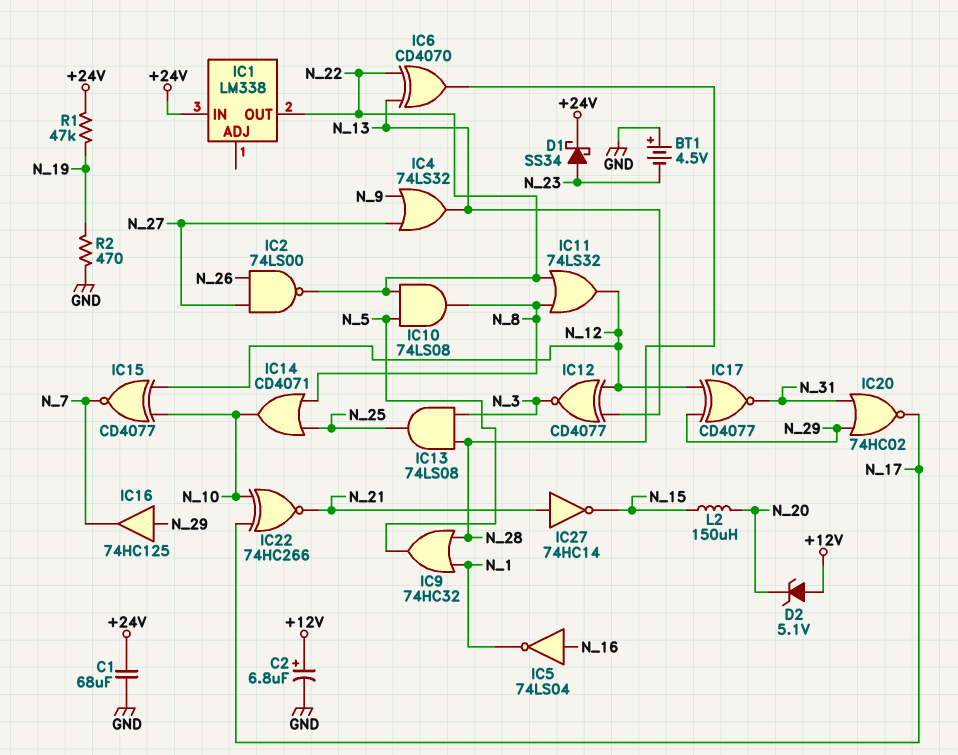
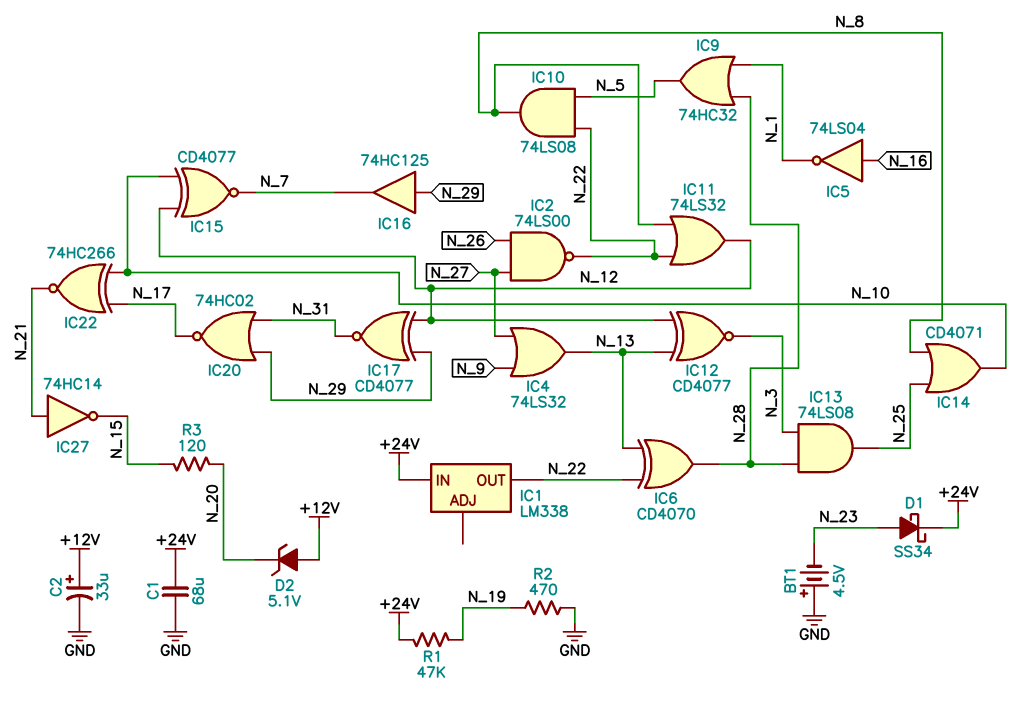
C2: 6.8uF (plus +12V, minus GND) -> 33uF (plus +12V, minus GND)
L2: 150uH (N_15, N_20) -> none
R3: none -> 120 (N_15, N_20)

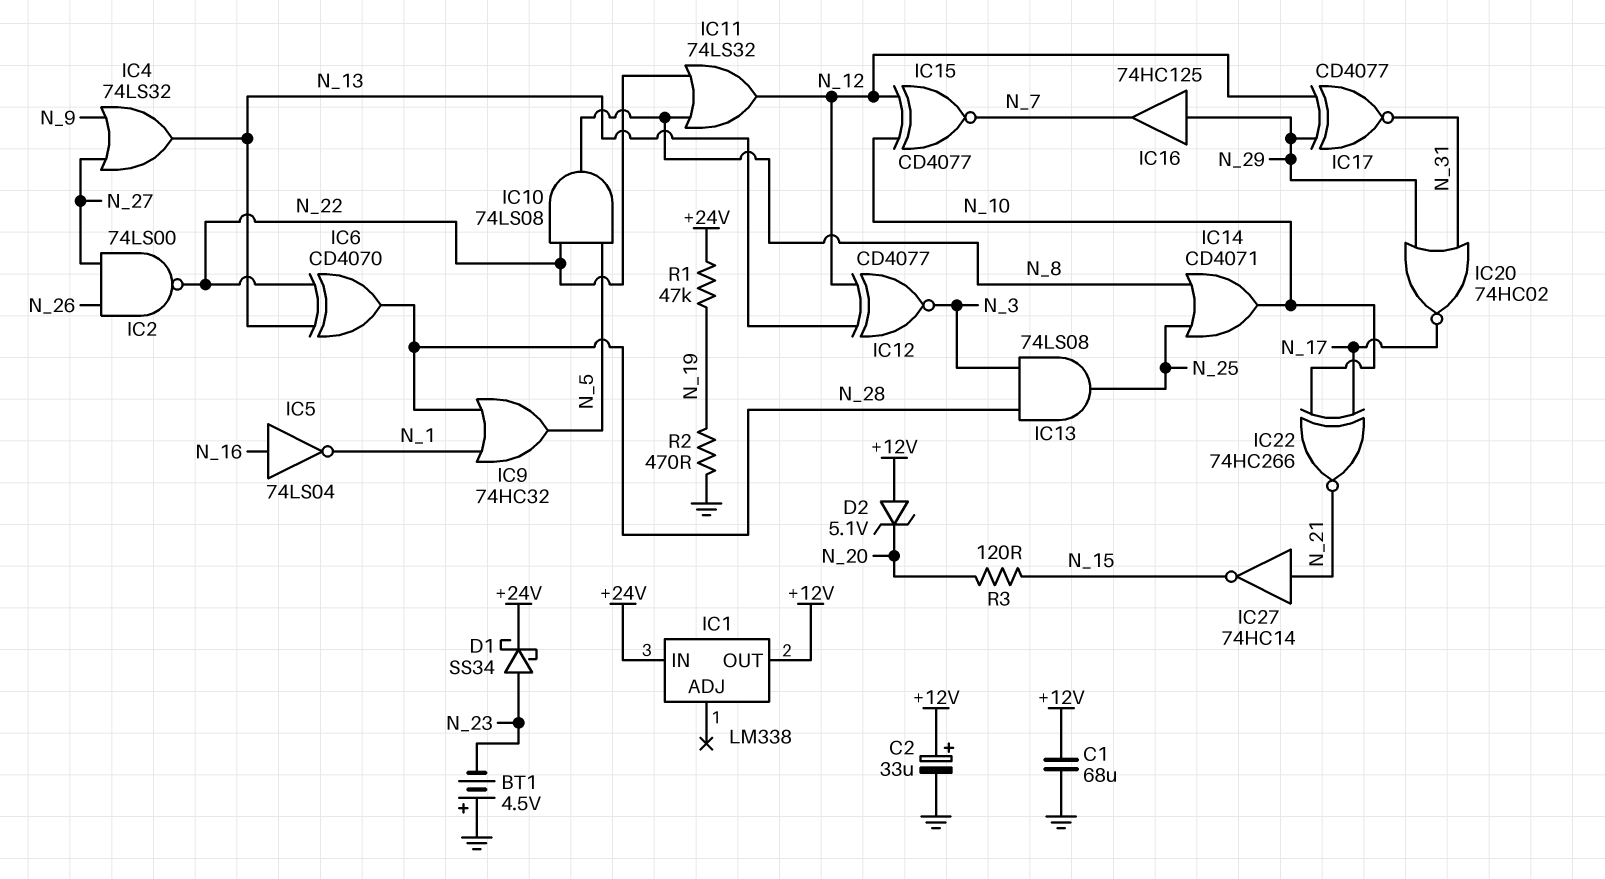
C1: 68uF (+24V, GND) -> 68uF (+12V, GND)
IC1 pin OUT: N_22 -> +12V

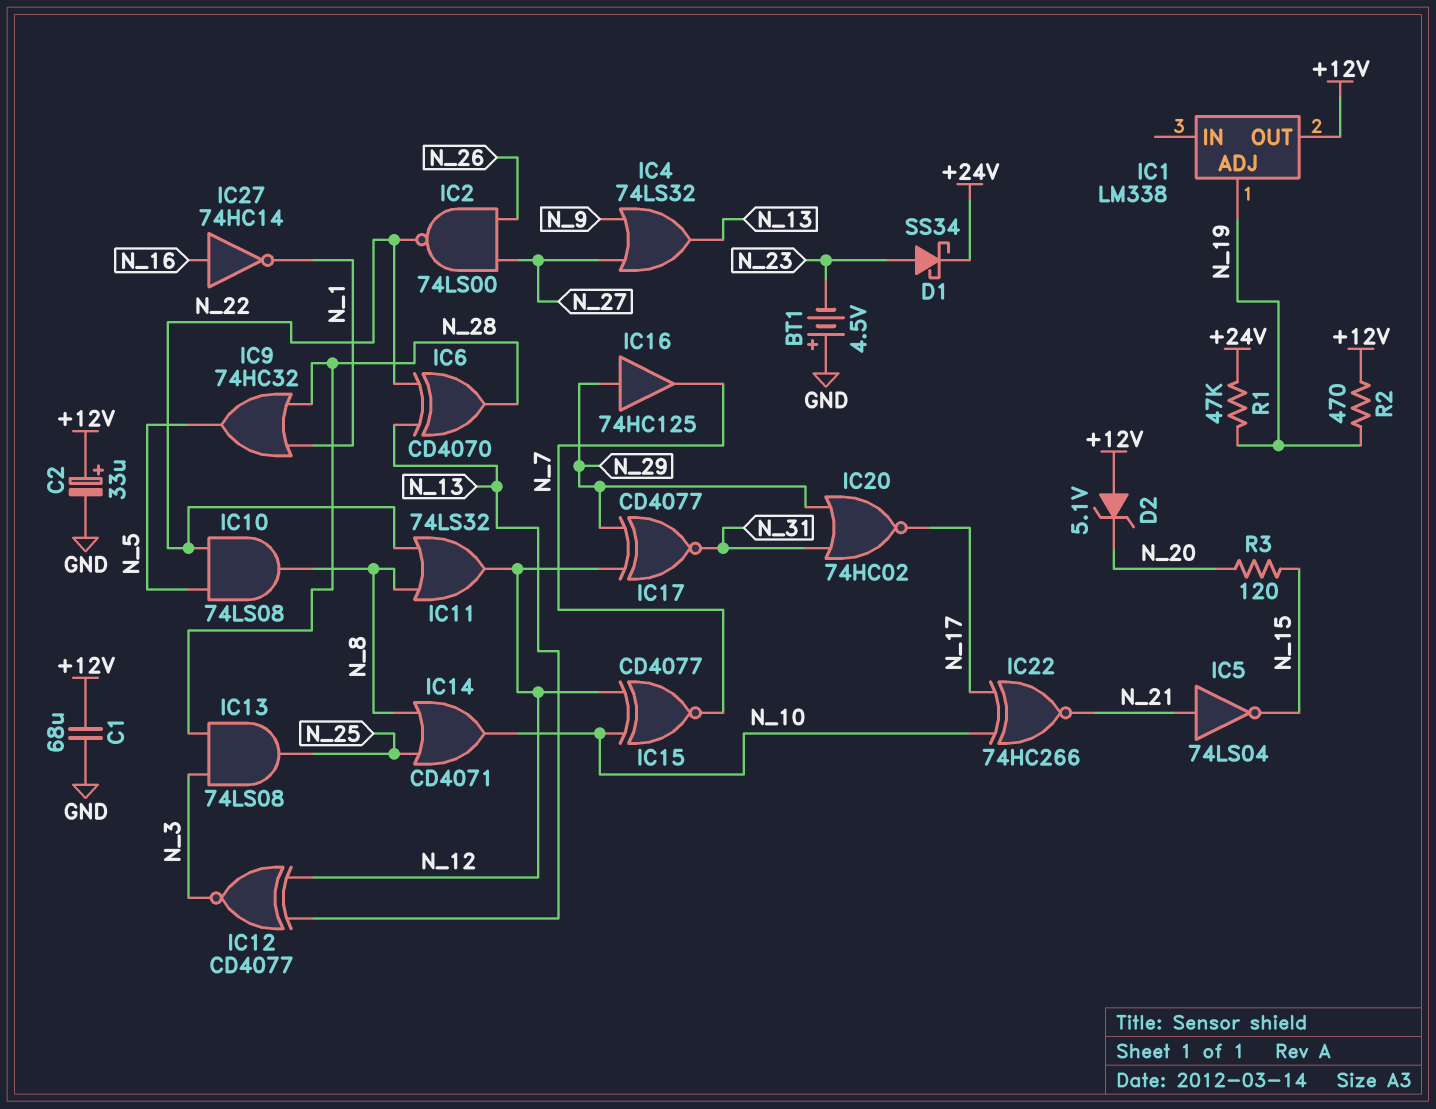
IC1 pin ADJ: none -> N_19
IC1 pin IN: +24V -> none
IC5: NOT 74LS04 (in N_16, out N_1) -> NOT 74LS04 (in N_21, out N_15)
IC27: NOT 74HC14 (in N_21, out N_15) -> NOT 74HC14 (in N_16, out N_1)
R2: 470 (GND, N_19) -> 470 (+12V, N_19)

